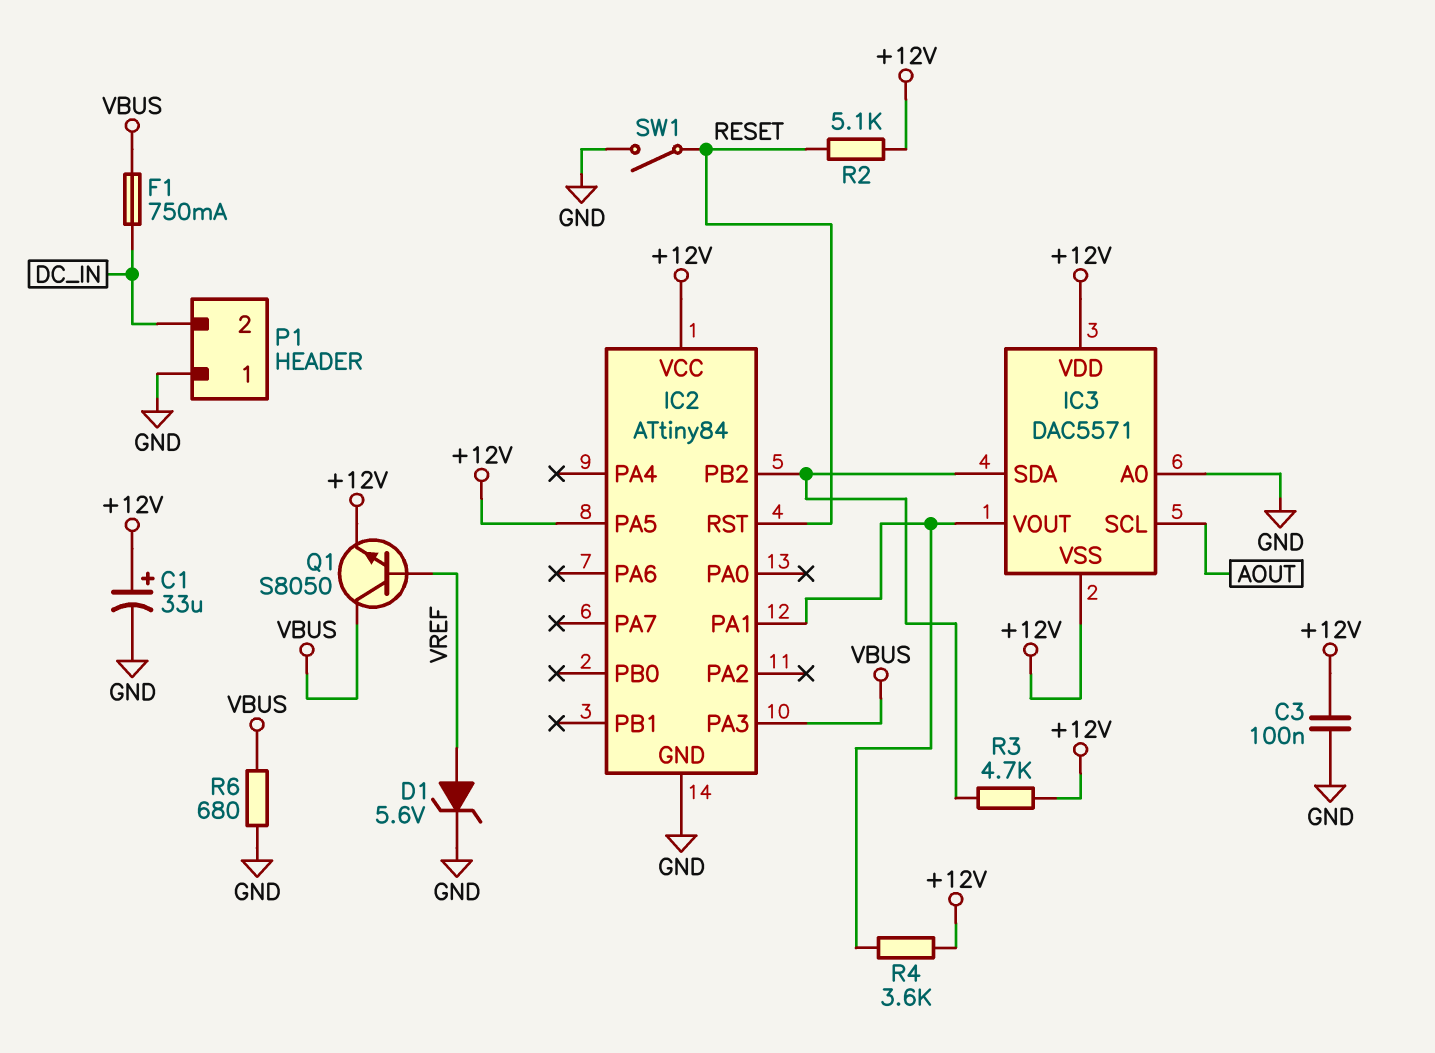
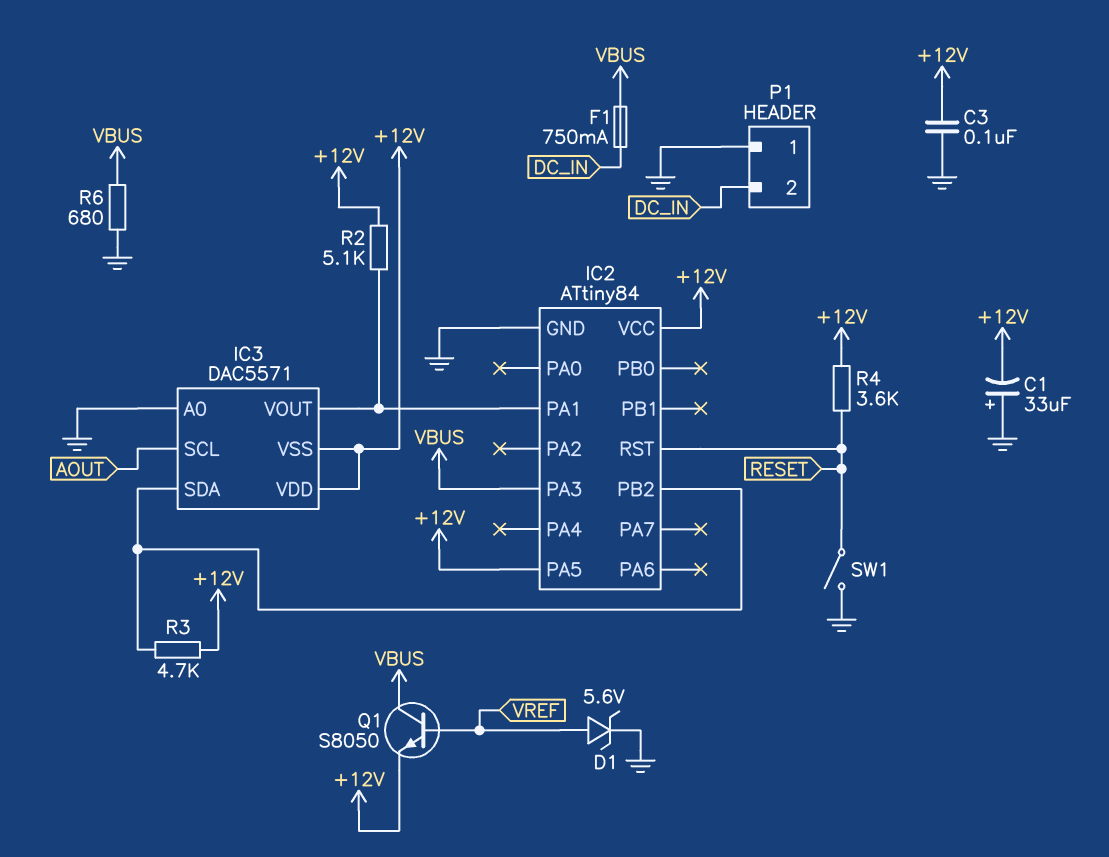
C1: 33uF (plus +12V, minus GND) -> 33uF (plus GND, minus +12V)
R2: 5.1k (+12V, RESET) -> 5.1k (+12V, IC2/PA1)
R4: 3.6k (+12V, IC2/PA1) -> 3.6k (+12V, RESET)

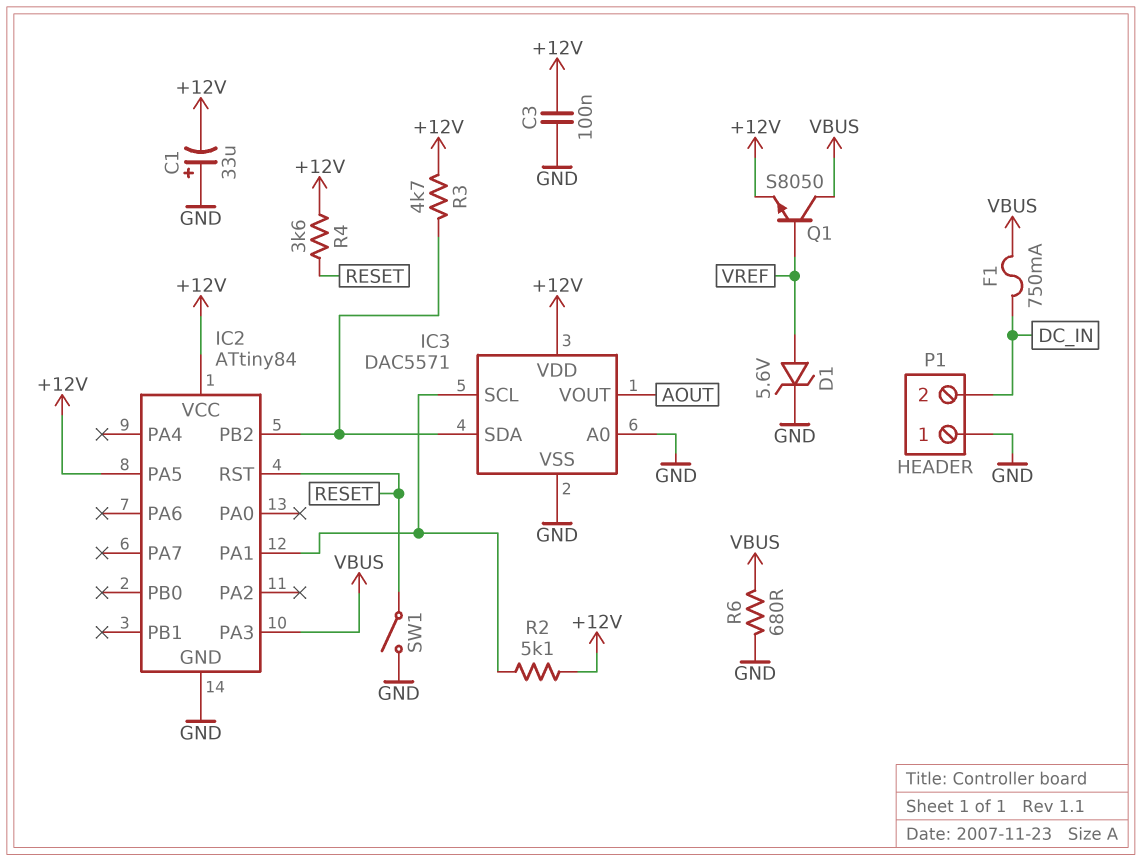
IC3 pin SCL: AOUT -> IC2/PA1
IC3 pin VOUT: IC2/PA1 -> AOUT
IC3 pin VSS: +12V -> GND

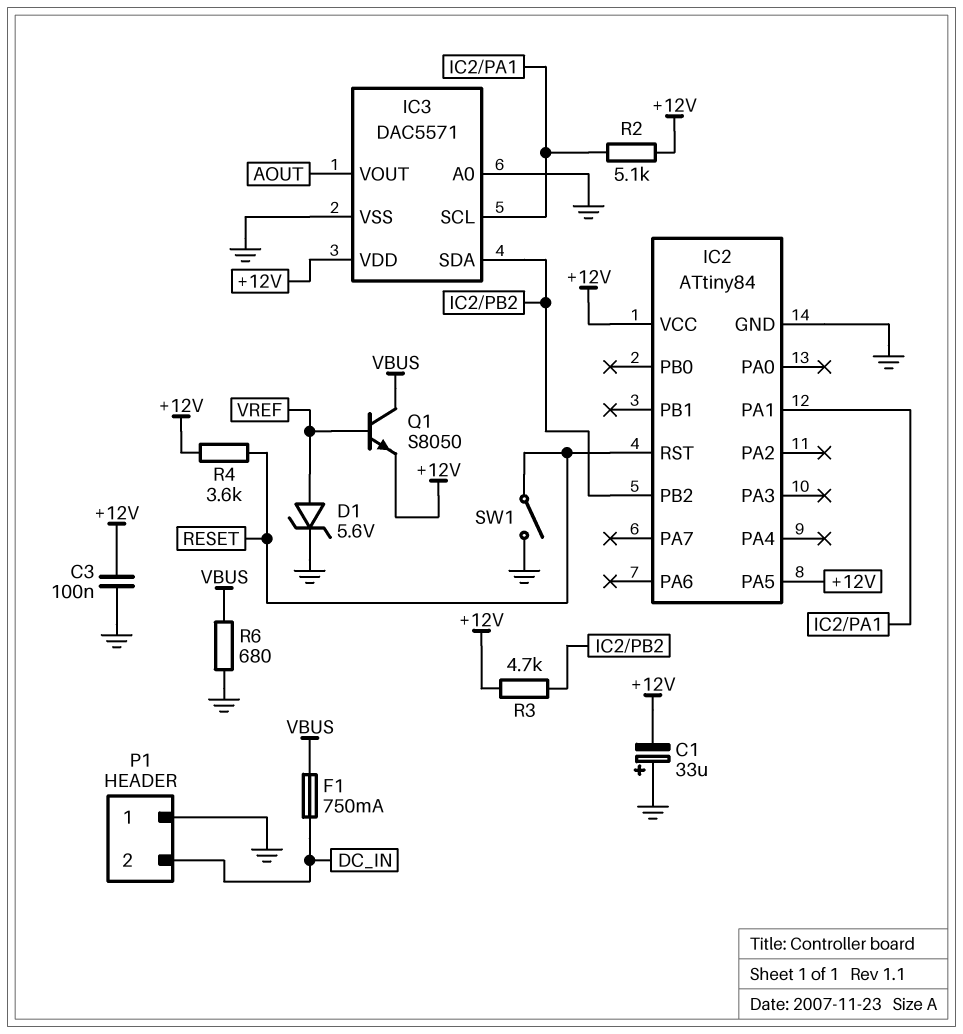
IC2 pin PA3: VBUS -> none

